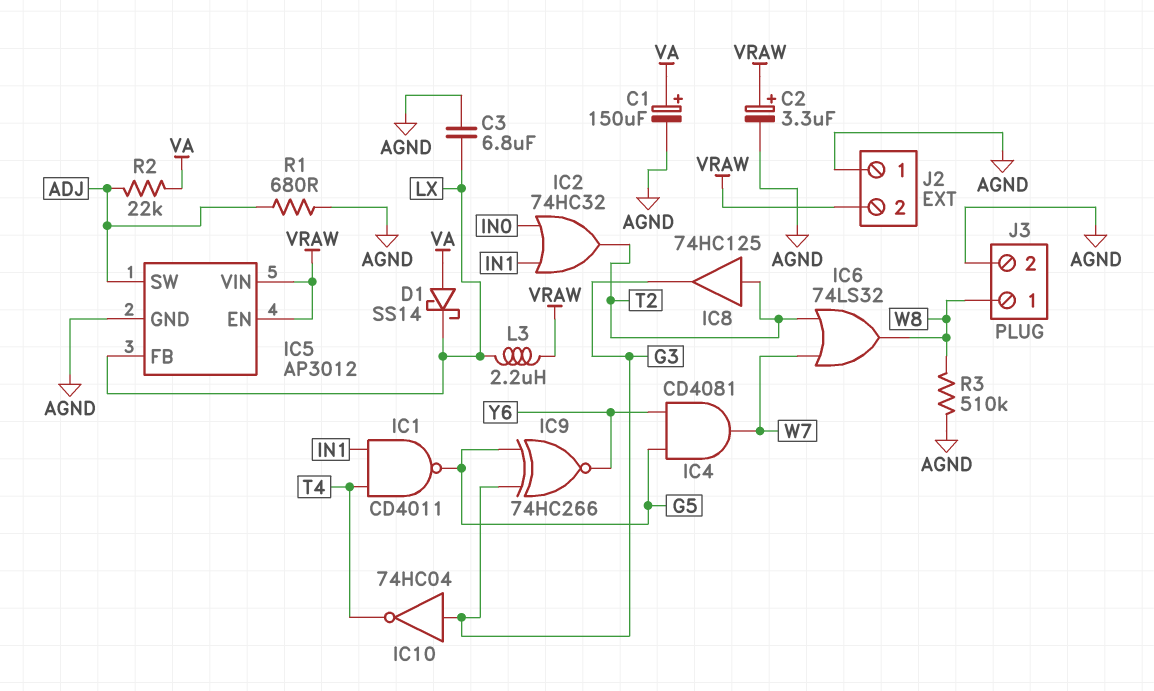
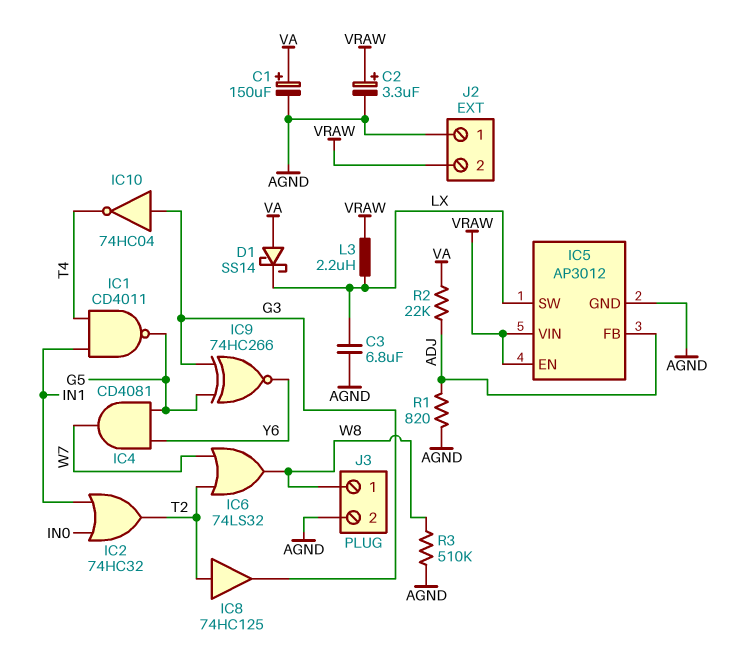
IC5 pin FB: LX -> ADJ
IC5 pin SW: ADJ -> LX
R1: 680 (ADJ, AGND) -> 820 (ADJ, AGND)

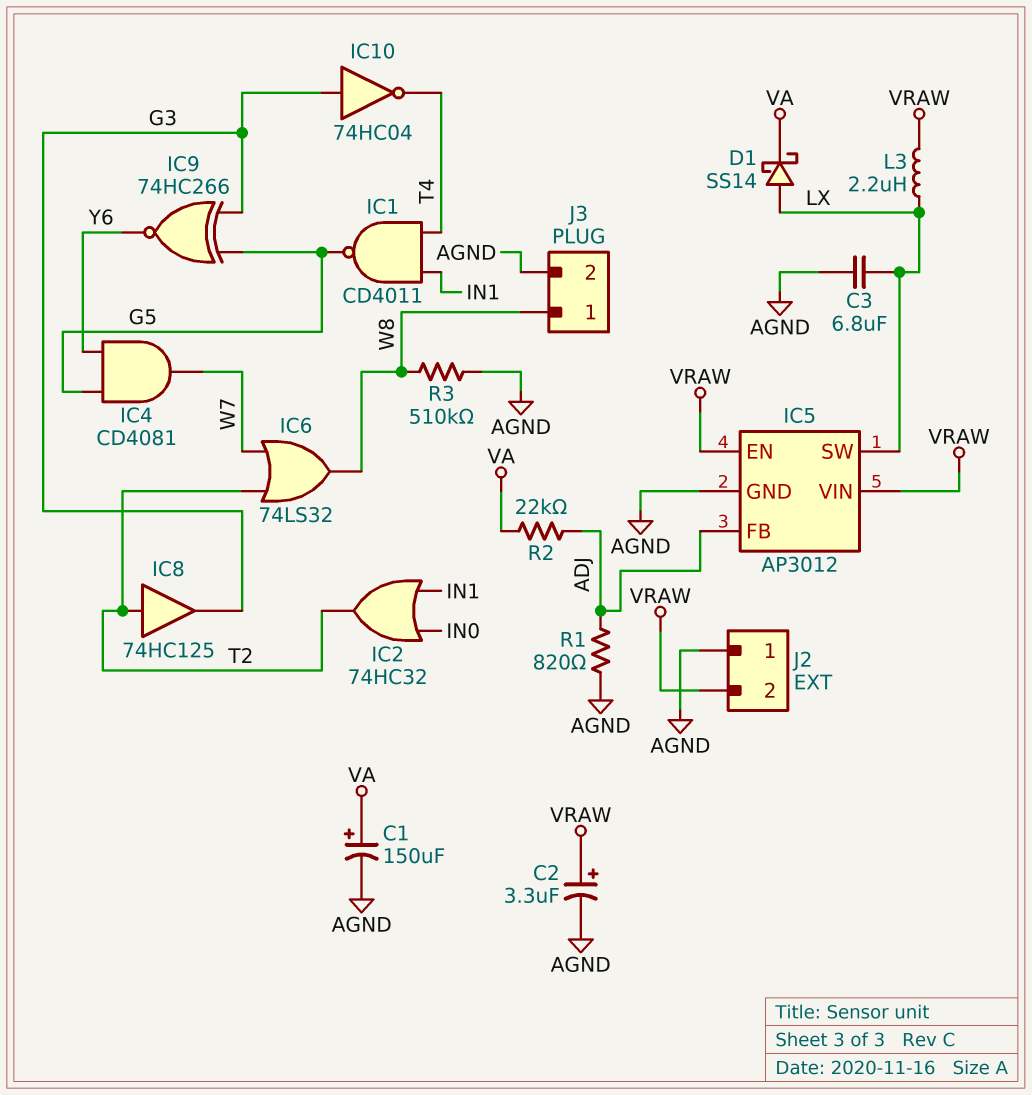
D1: schottky SS14 (A VA, K LX) -> schottky SS14 (A LX, K VA)

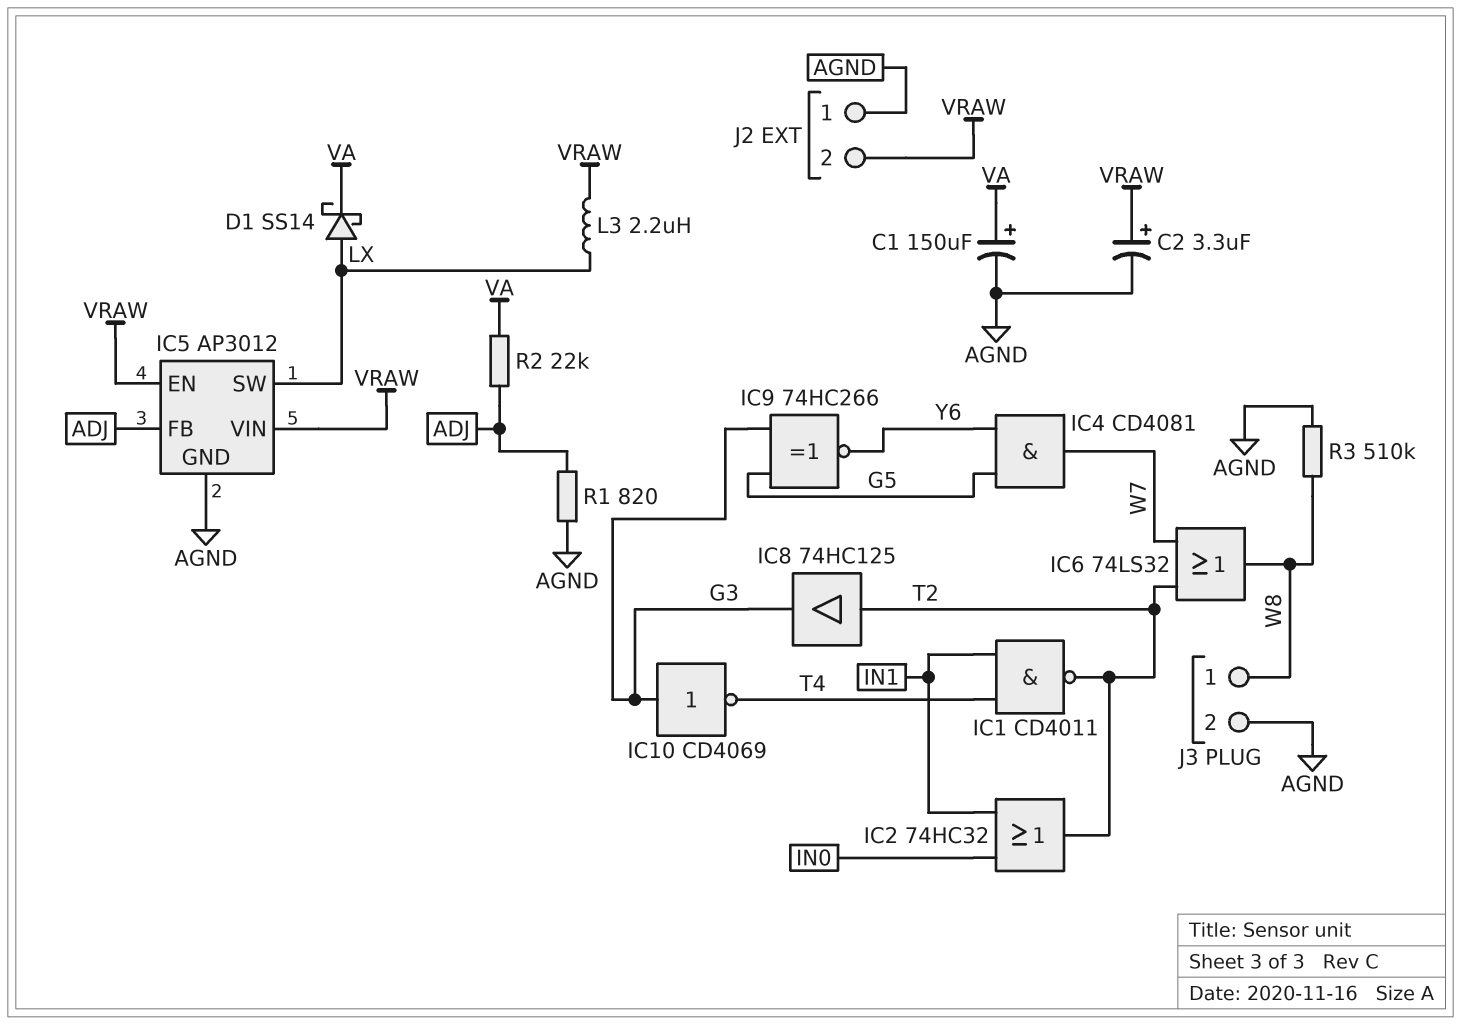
C3: 6.8uF (AGND, LX) -> none
IC1: NAND CD4011 (in IN1, in T4, out G5) -> NAND CD4011 (in IN1, in T4, out T2)
IC10: NOT 74HC04 (in G3, out T4) -> NOT CD4069 (in G3, out T4)

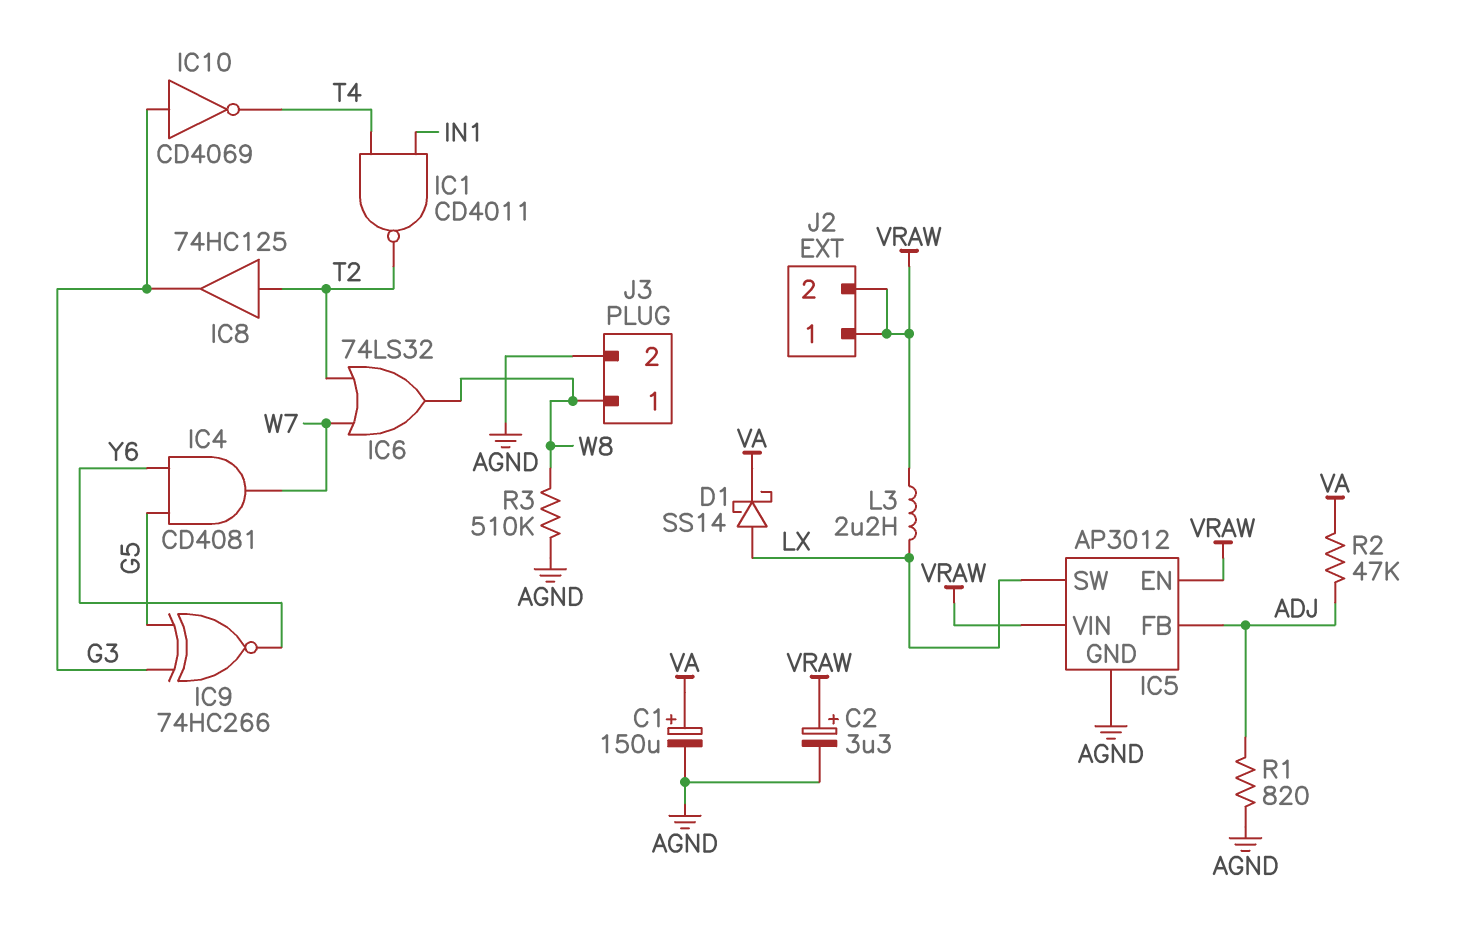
IC2: OR 74HC32 (in IN0, in IN1, out T2) -> none
J2 pin 1: AGND -> VRAW
R2: 22k (ADJ, VA) -> 47k (ADJ, VA)

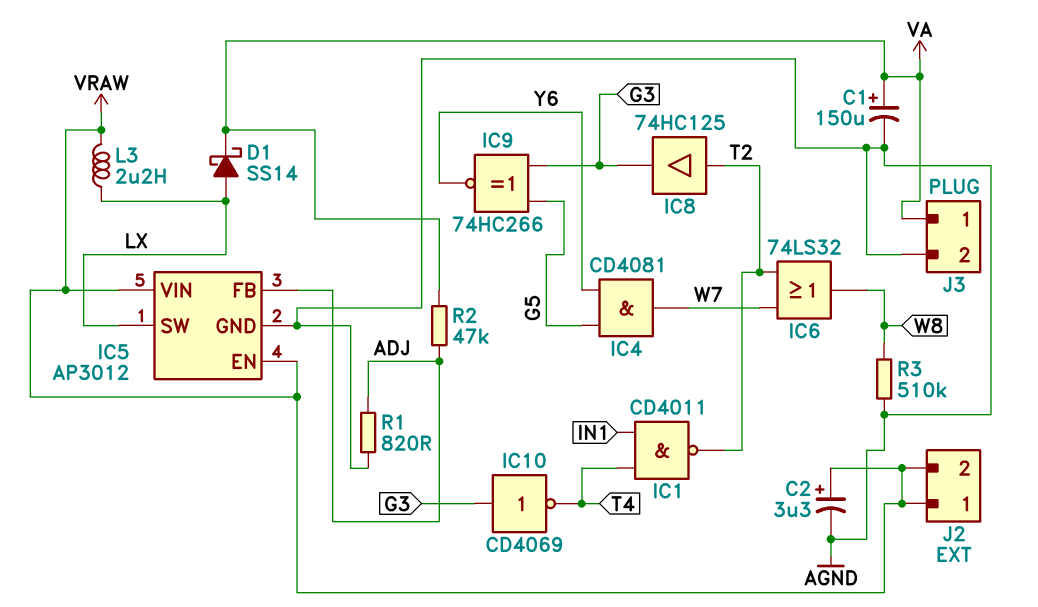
J3 pin 1: W8 -> VA

